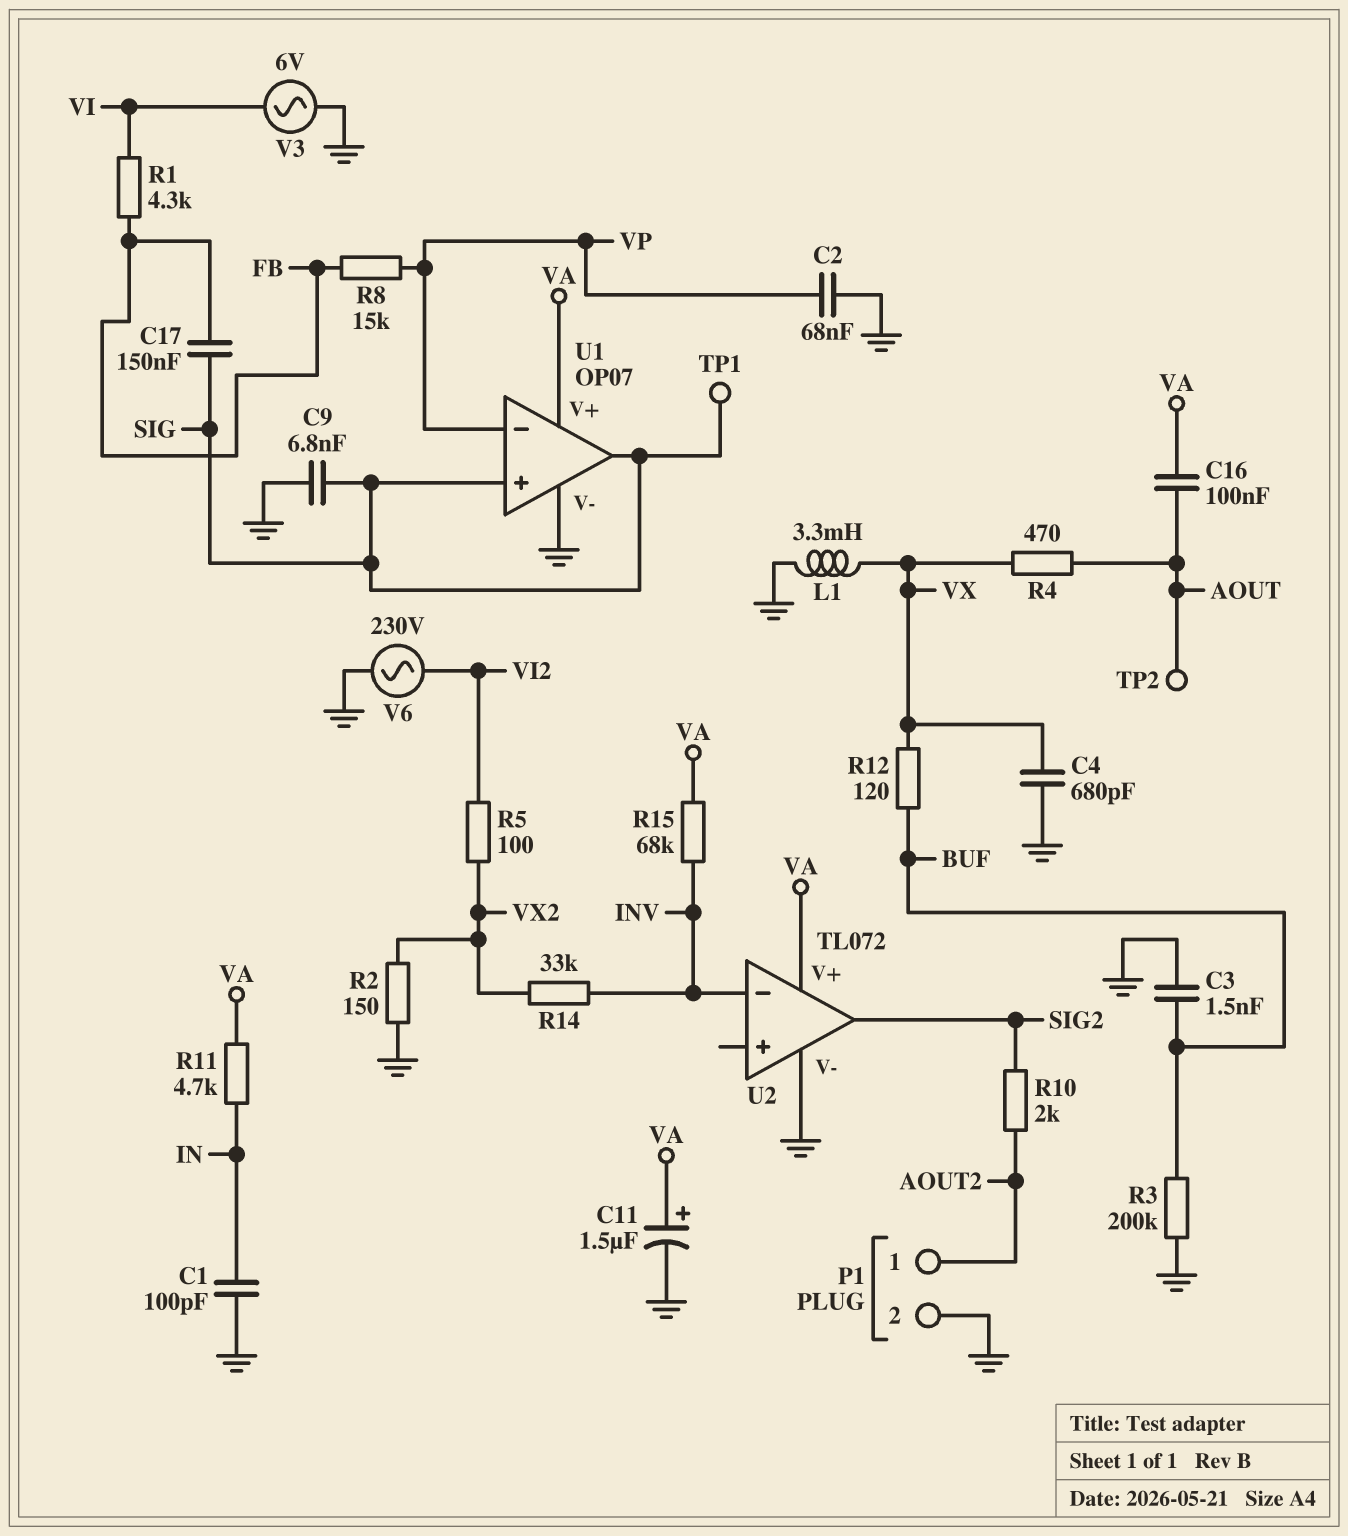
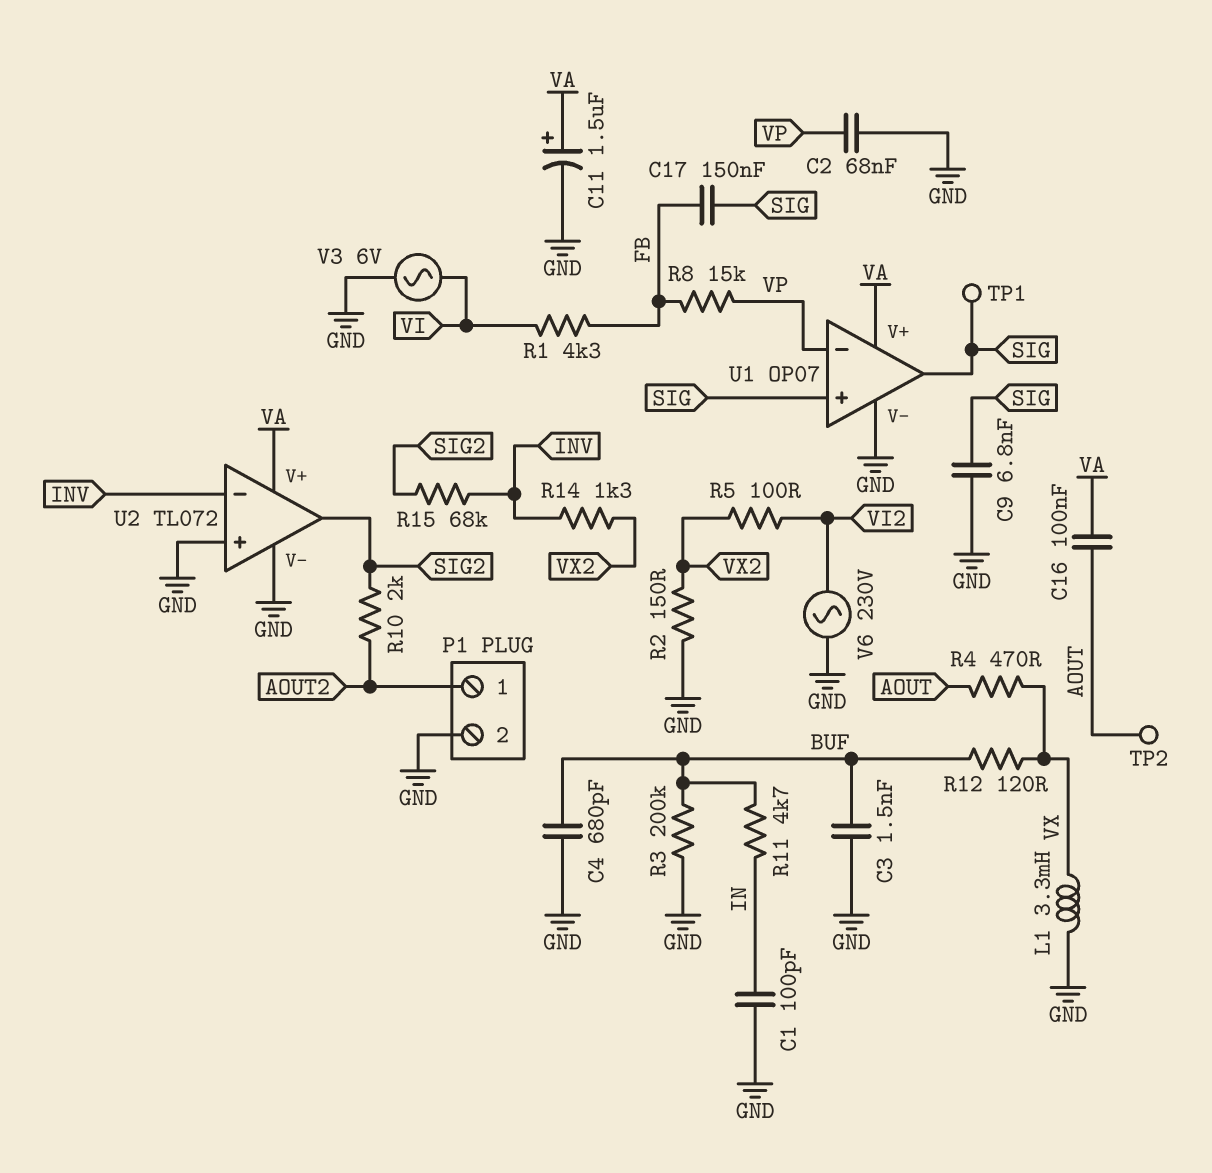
C4: 680pF (GND, VX) -> 680pF (BUF, GND)
R11: 4.7k (IN, VA) -> 4.7k (BUF, IN)
R14: 33k (INV, VX2) -> 1.3k (INV, VX2)
R15: 68k (INV, VA) -> 68k (INV, SIG2)
U2 pin in+: none -> GND

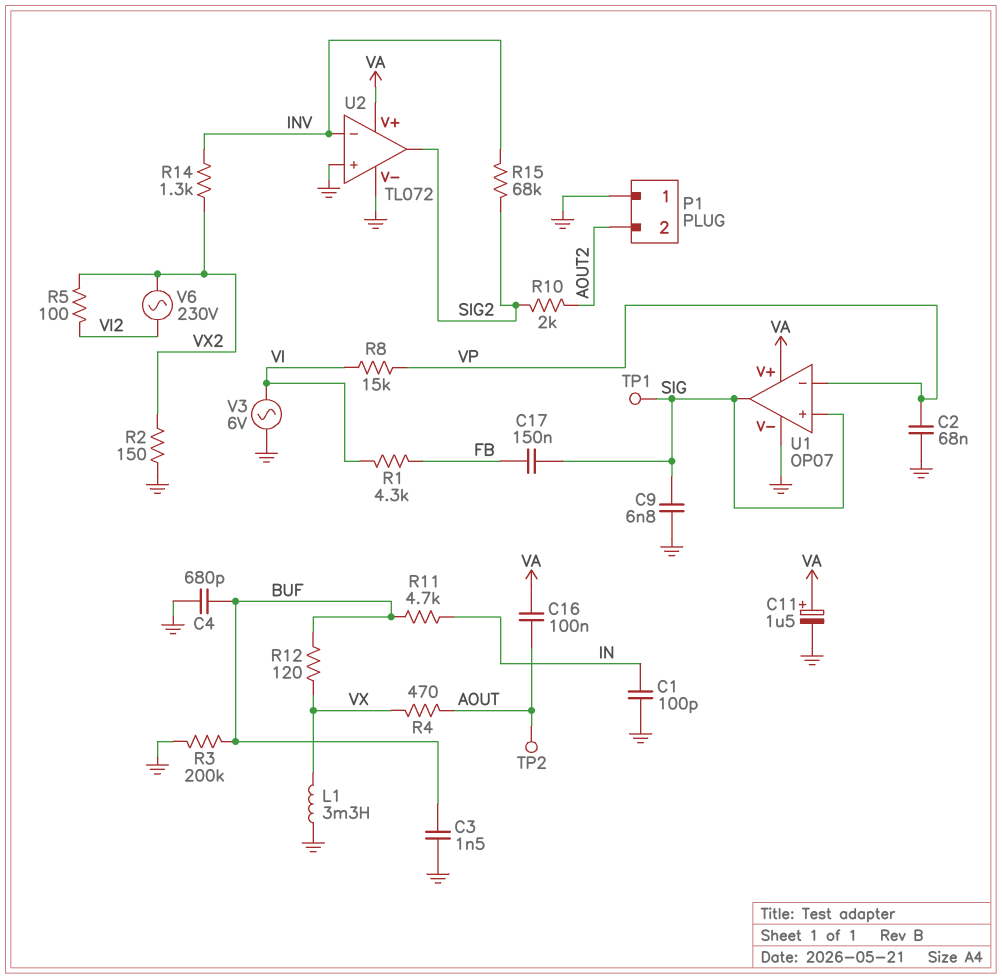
P1 pin 1: AOUT2 -> GND
P1 pin 2: GND -> AOUT2
R8: 15k (FB, VP) -> 15k (VI, VP)
V6: AC 230V (GND, VI2) -> AC 230V (VI2, VX2)

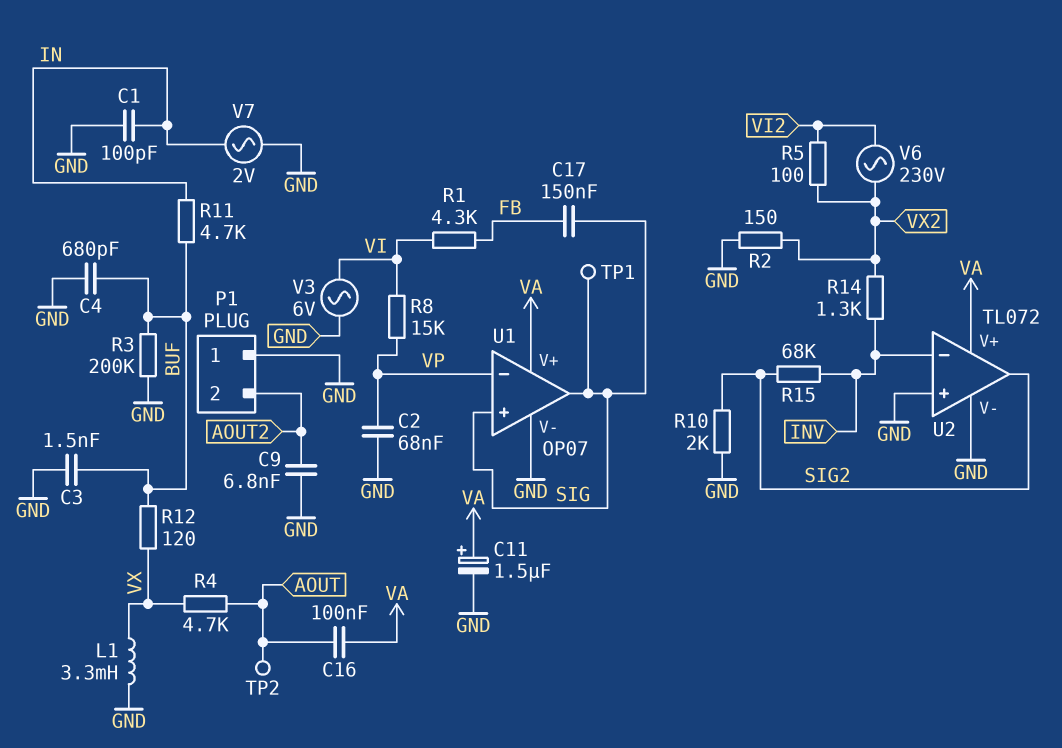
C9: 6.8nF (GND, SIG) -> 6.8nF (AOUT2, GND)
R4: 470 (AOUT, VX) -> 4.7k (AOUT, VX)
R10: 2k (AOUT2, SIG2) -> 2k (GND, SIG2)
V7: none -> AC 2V (GND, IN)

